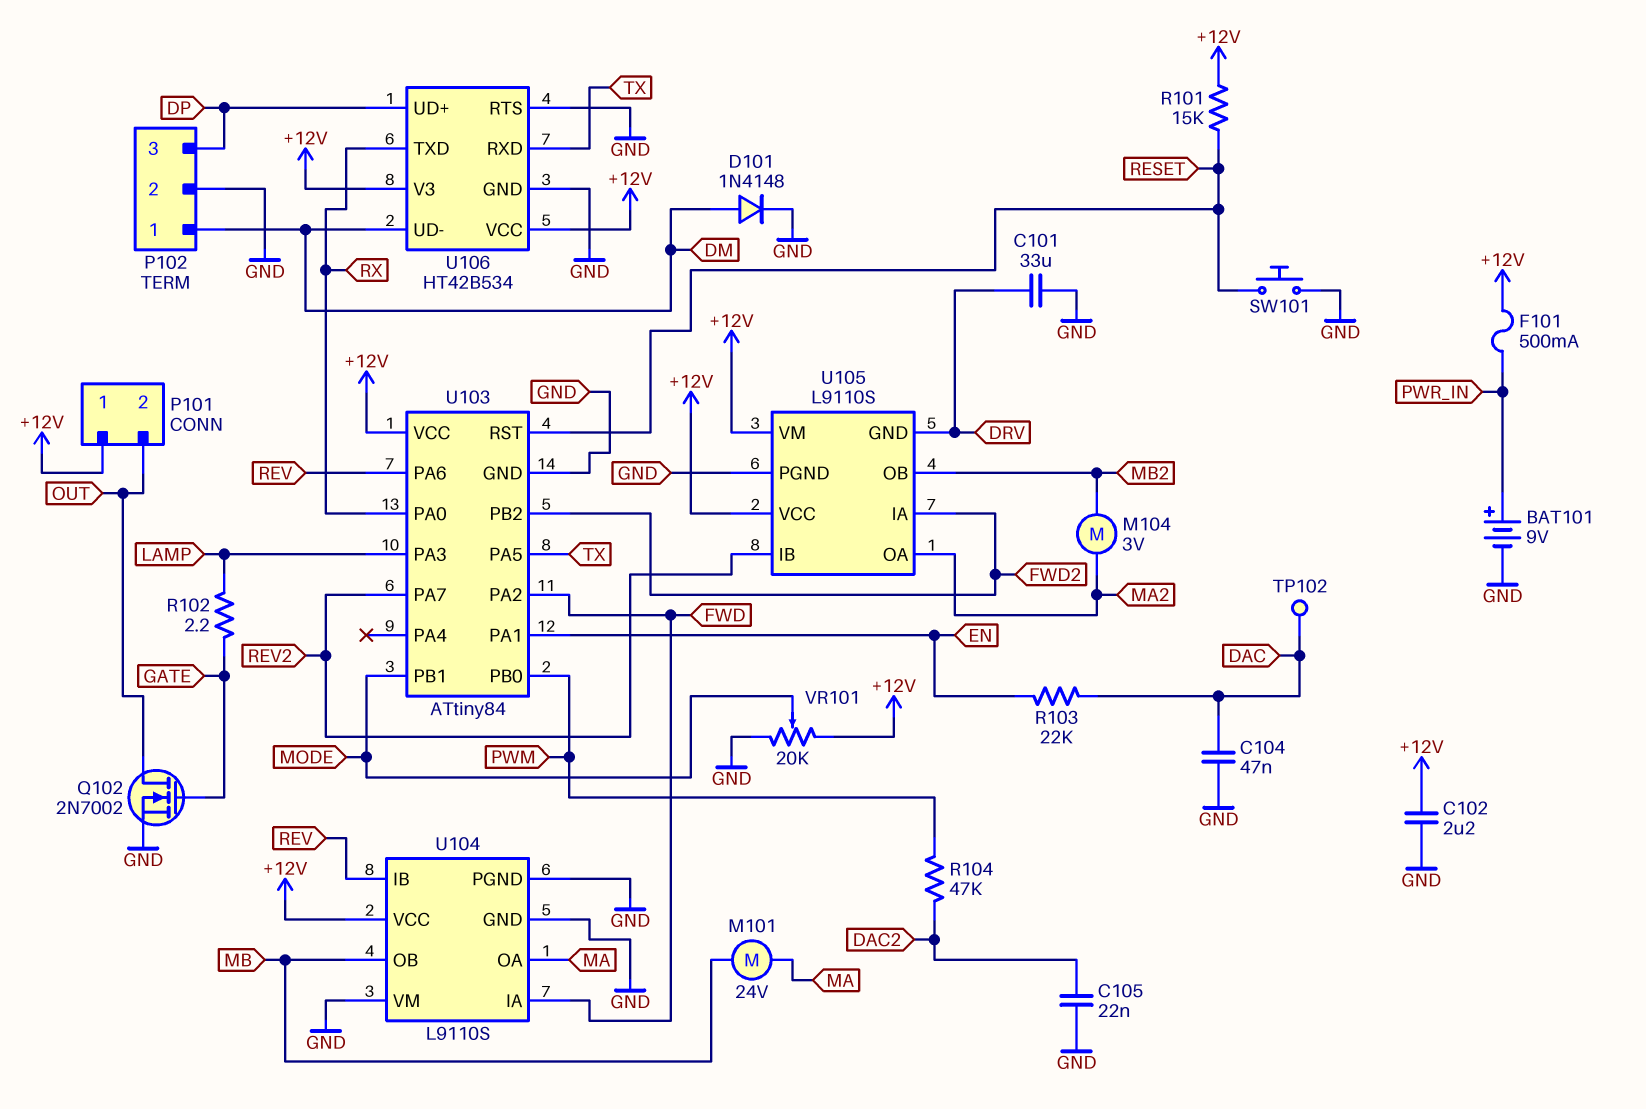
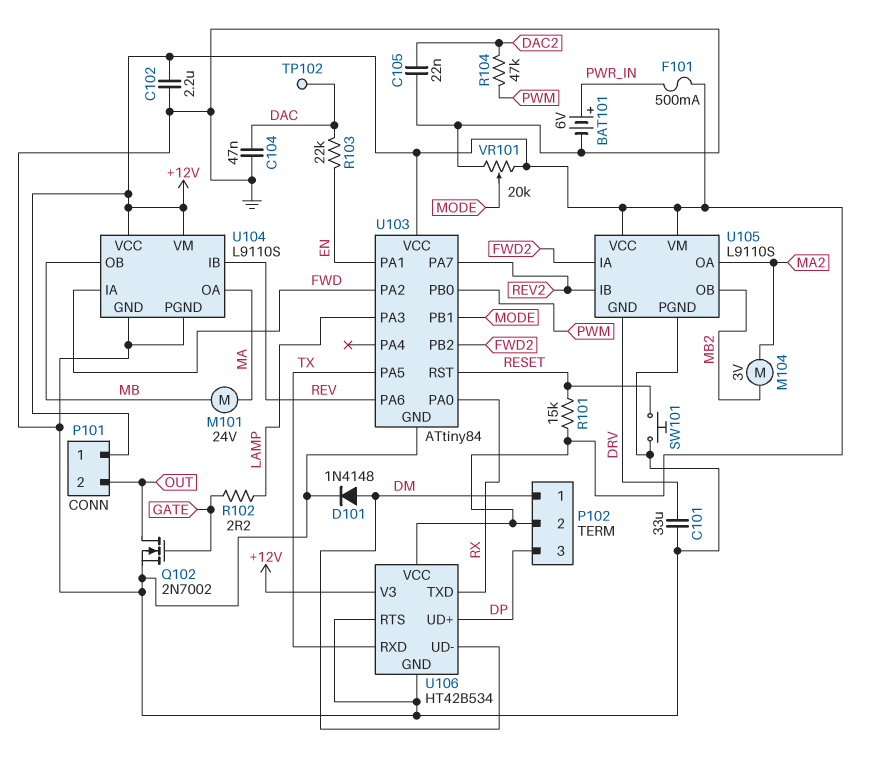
BAT101: 9V (plus PWR_IN, minus GND) -> 6V (plus PWR_IN, minus GND)
P102 pin 2: GND -> +12V
U104 pin VM: GND -> +12V

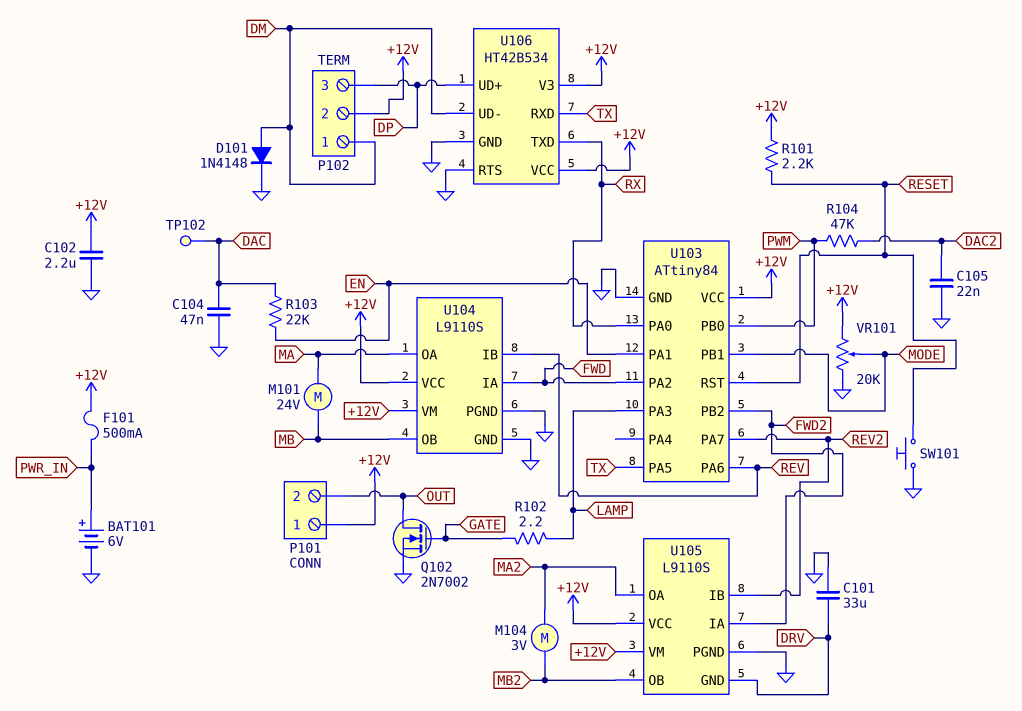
R101: 15k (+12V, RESET) -> 2.2k (+12V, RESET)

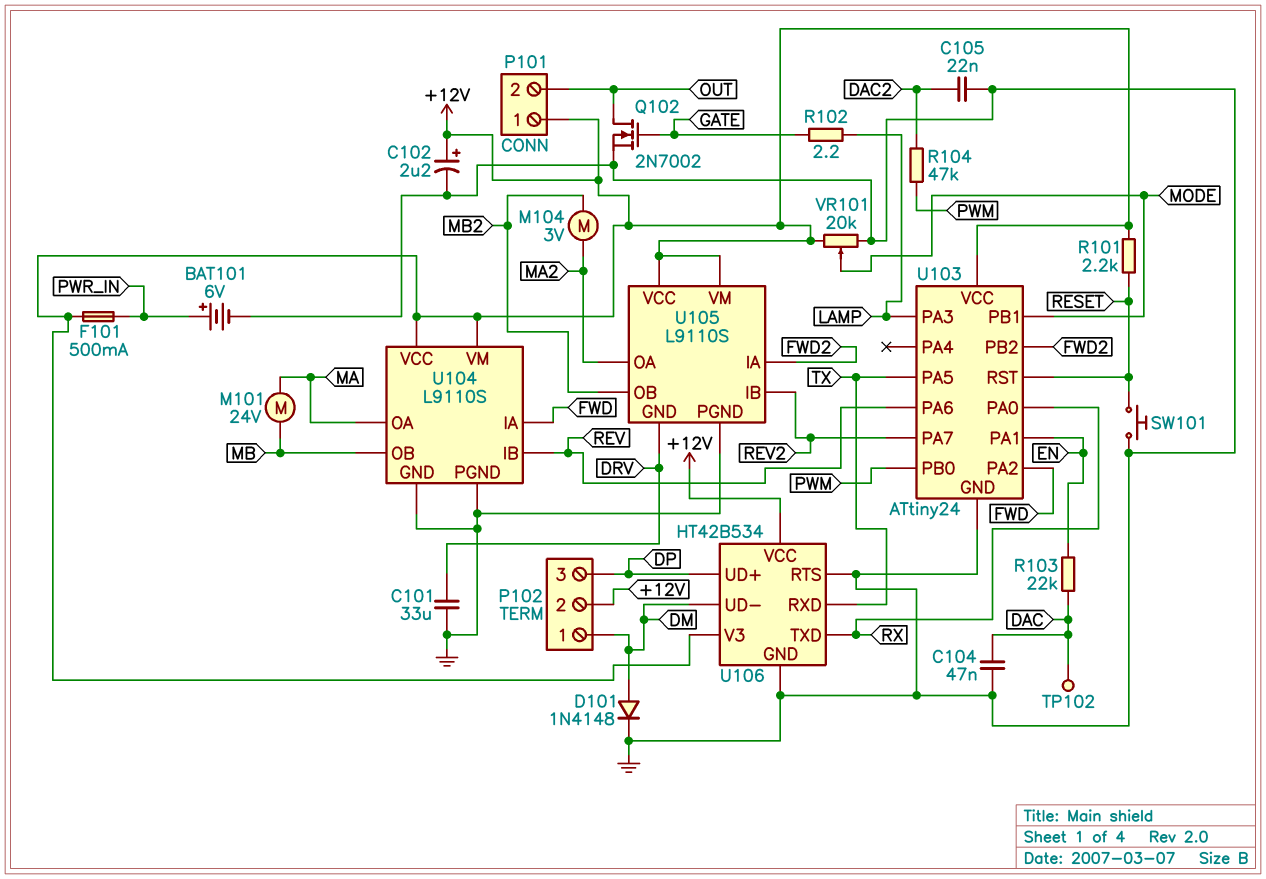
C102: 2.2uF (+12V, GND) -> 2.2uF (plus +12V, minus GND)
U103: ATtiny84 -> ATtiny24

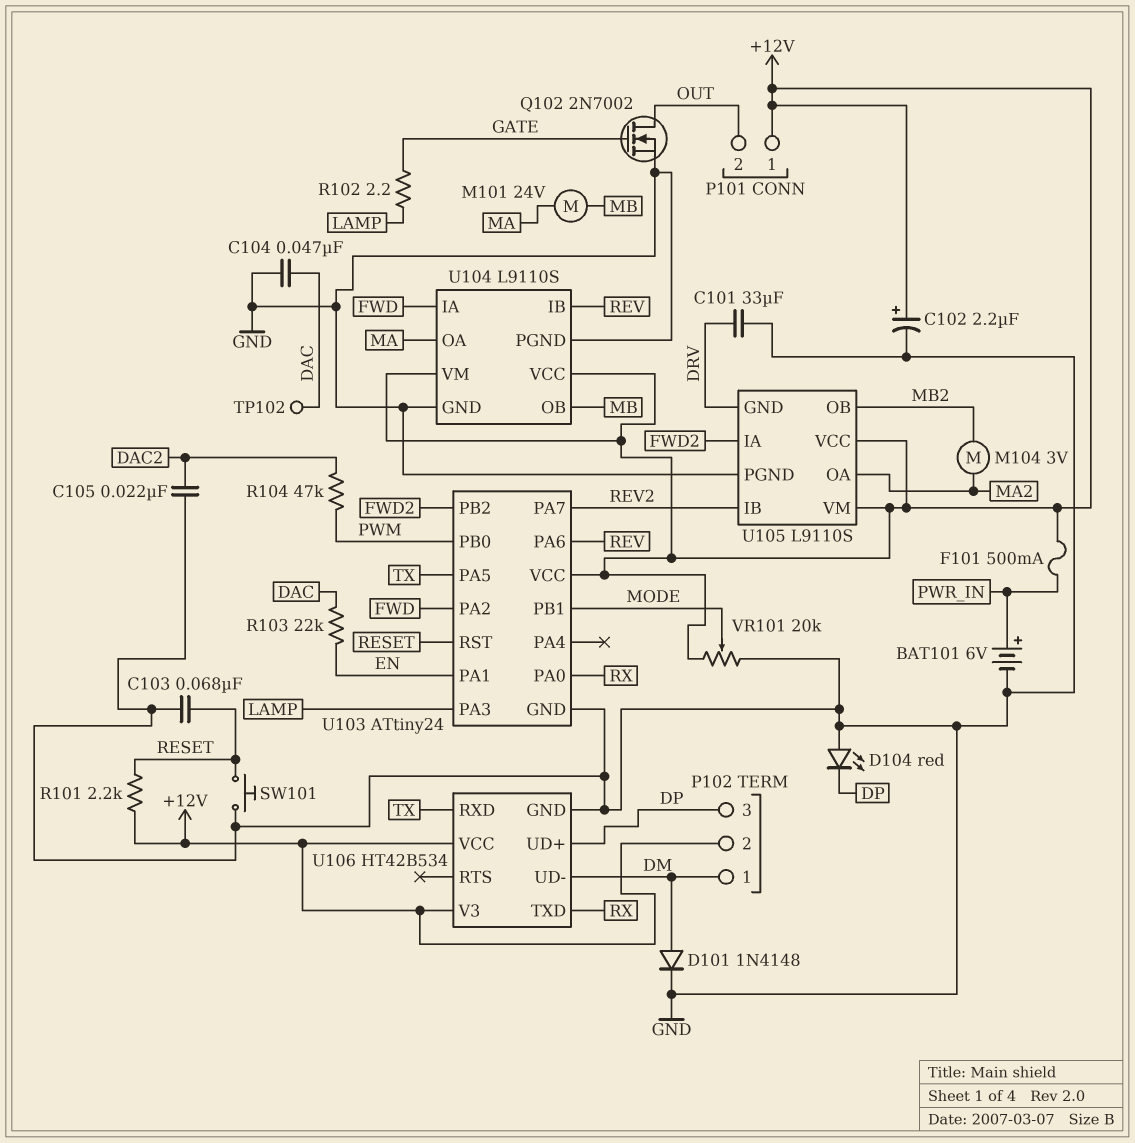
C103: none -> 68nF (GND, RESET)
D104: none -> LED red (A GND, K DP)
U106 pin RTS: GND -> none

